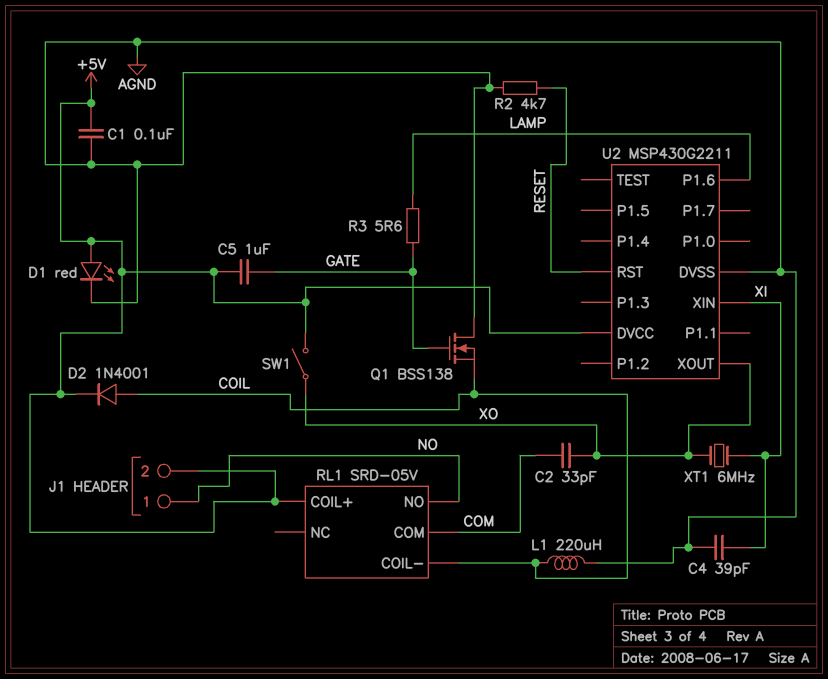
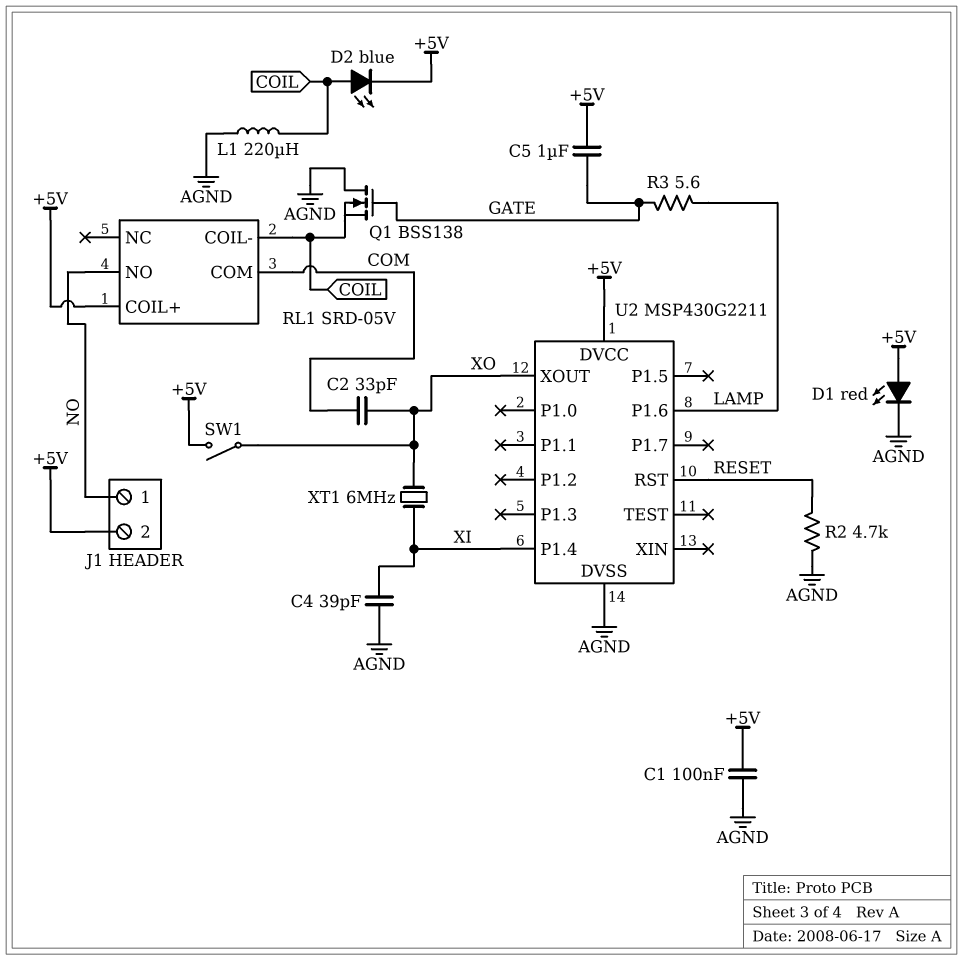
D2: diode 1N4001 (A COIL, K +5V) -> LED blue (A COIL, K +5V)
U2 pin P1.4: none -> XI
U2 pin XIN: XI -> none

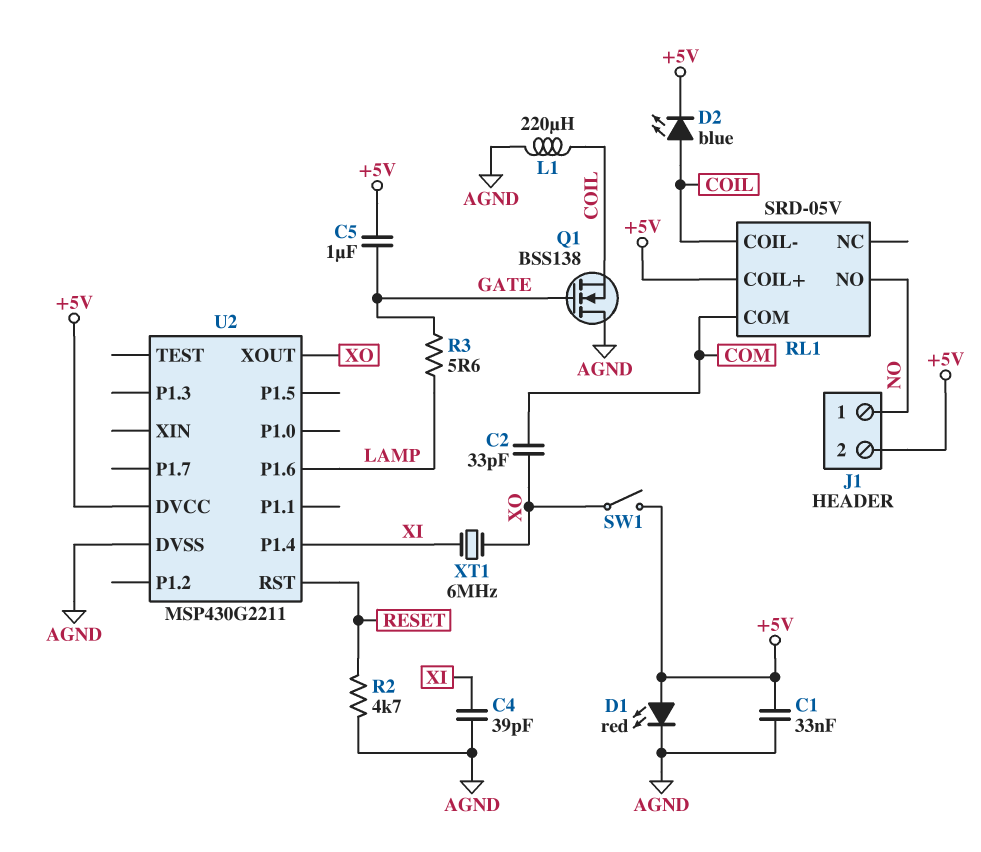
C1: 100nF (+5V, AGND) -> 33nF (+5V, AGND)

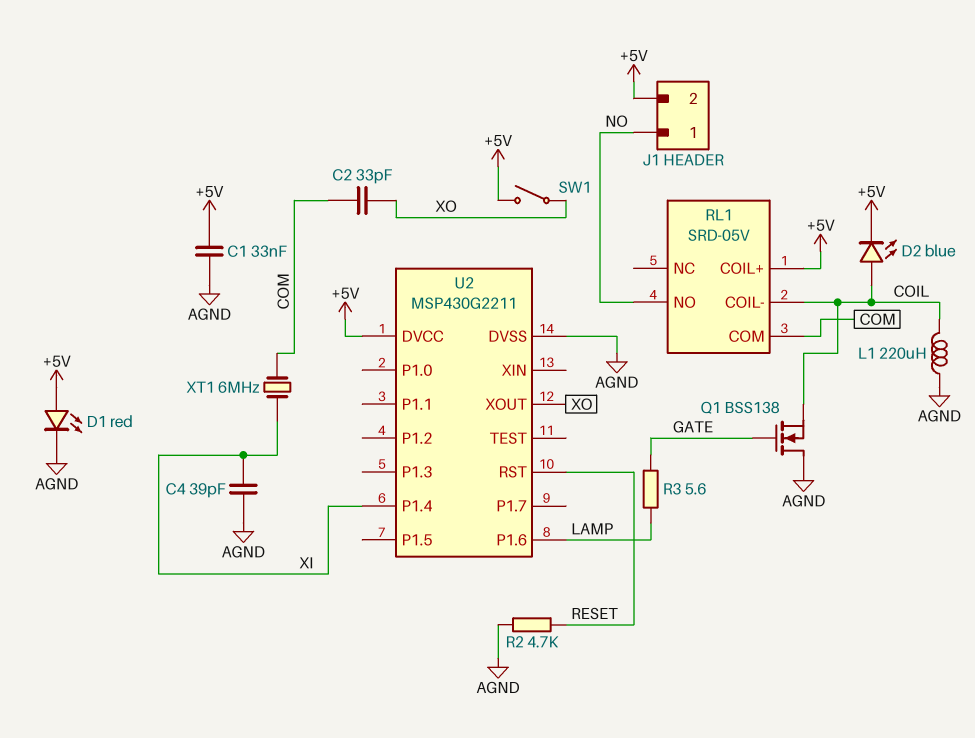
C5: 1uF (+5V, GATE) -> none
XT1: 6MHz (XI, XO) -> 6MHz (COM, XI)

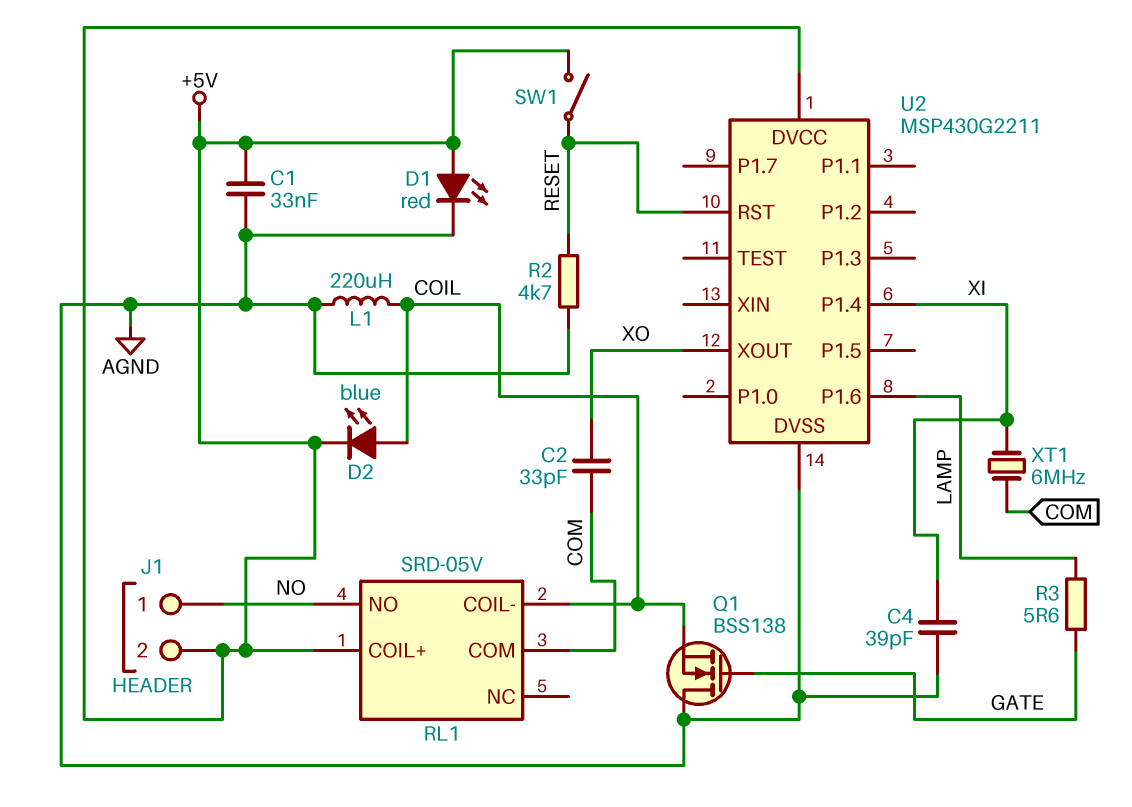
SW1: switch (+5V, XO) -> switch (+5V, RESET)

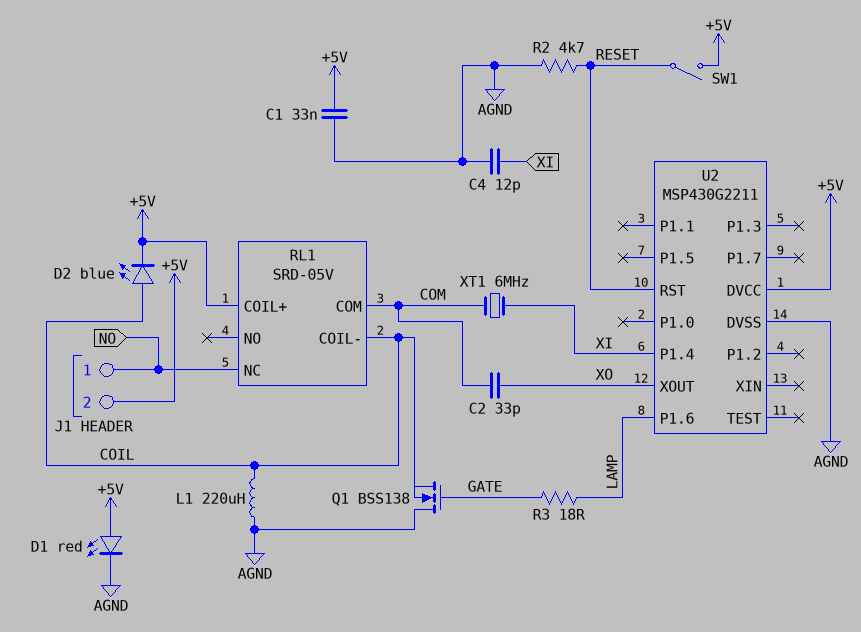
C4: 39pF (AGND, XI) -> 12pF (AGND, XI)
R3: 5.6 (GATE, LAMP) -> 18 (GATE, LAMP)
RL1 pin NC: none -> NO
RL1 pin NO: NO -> none

